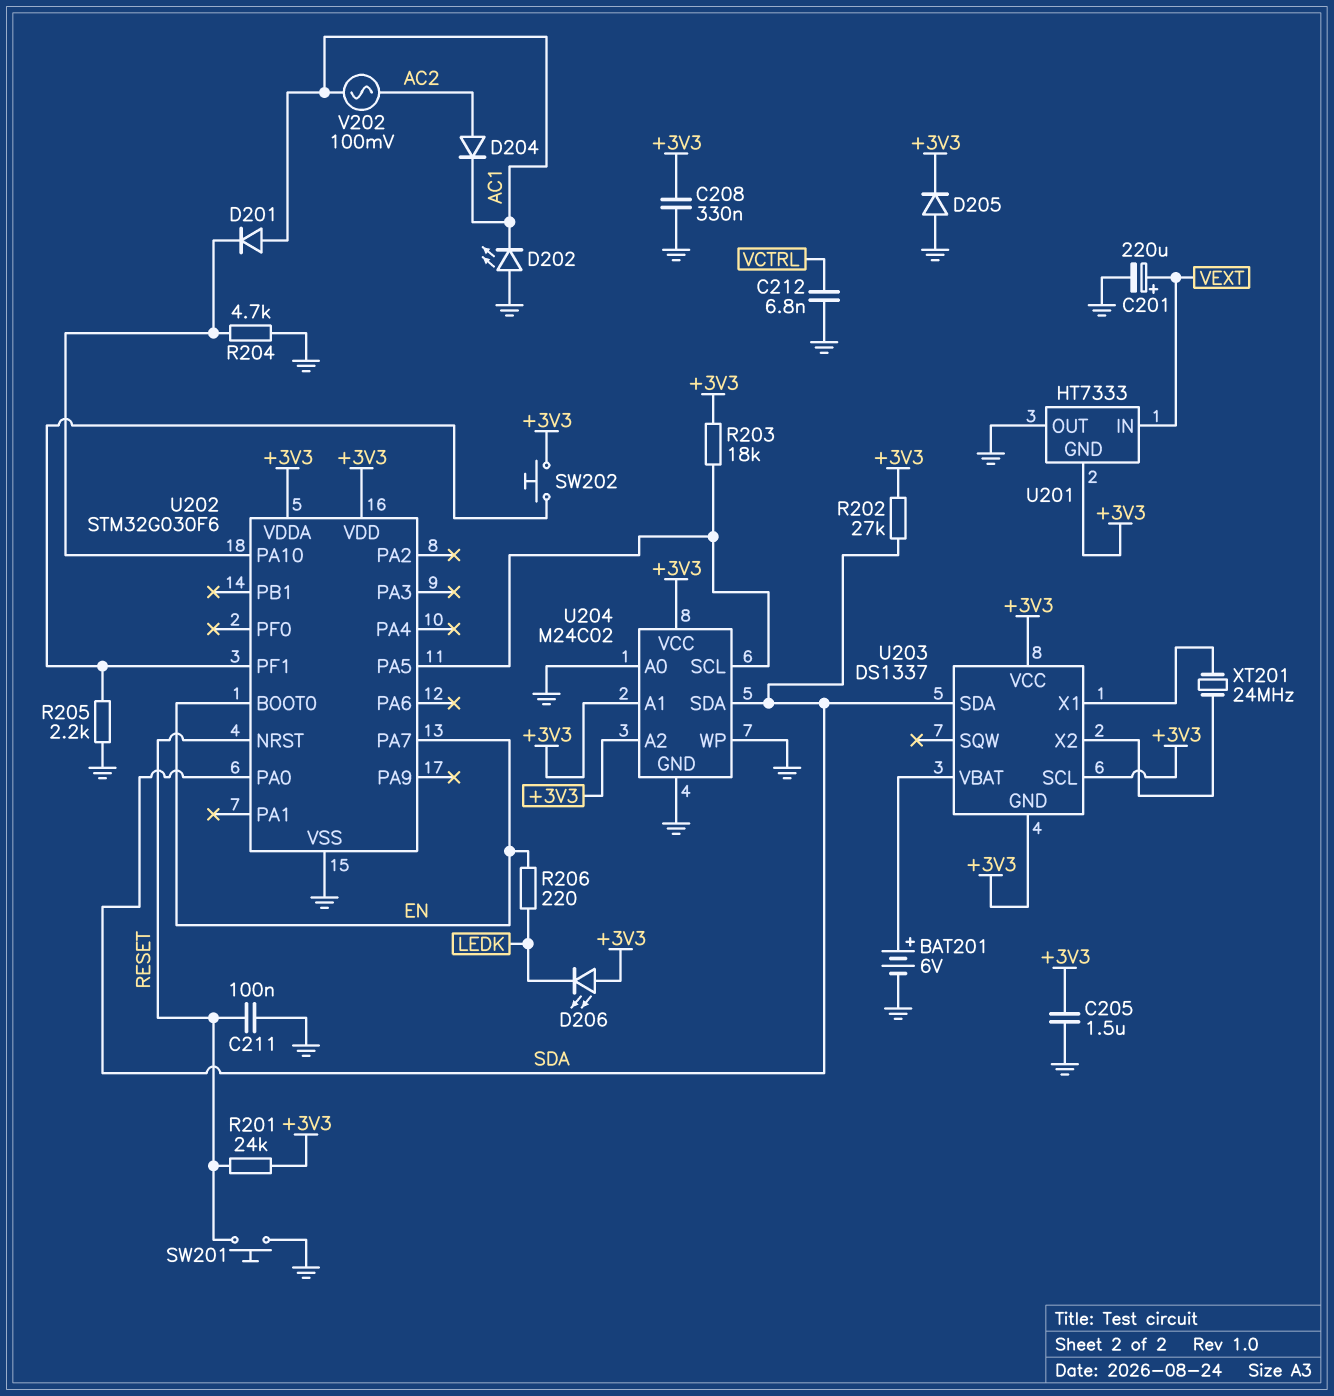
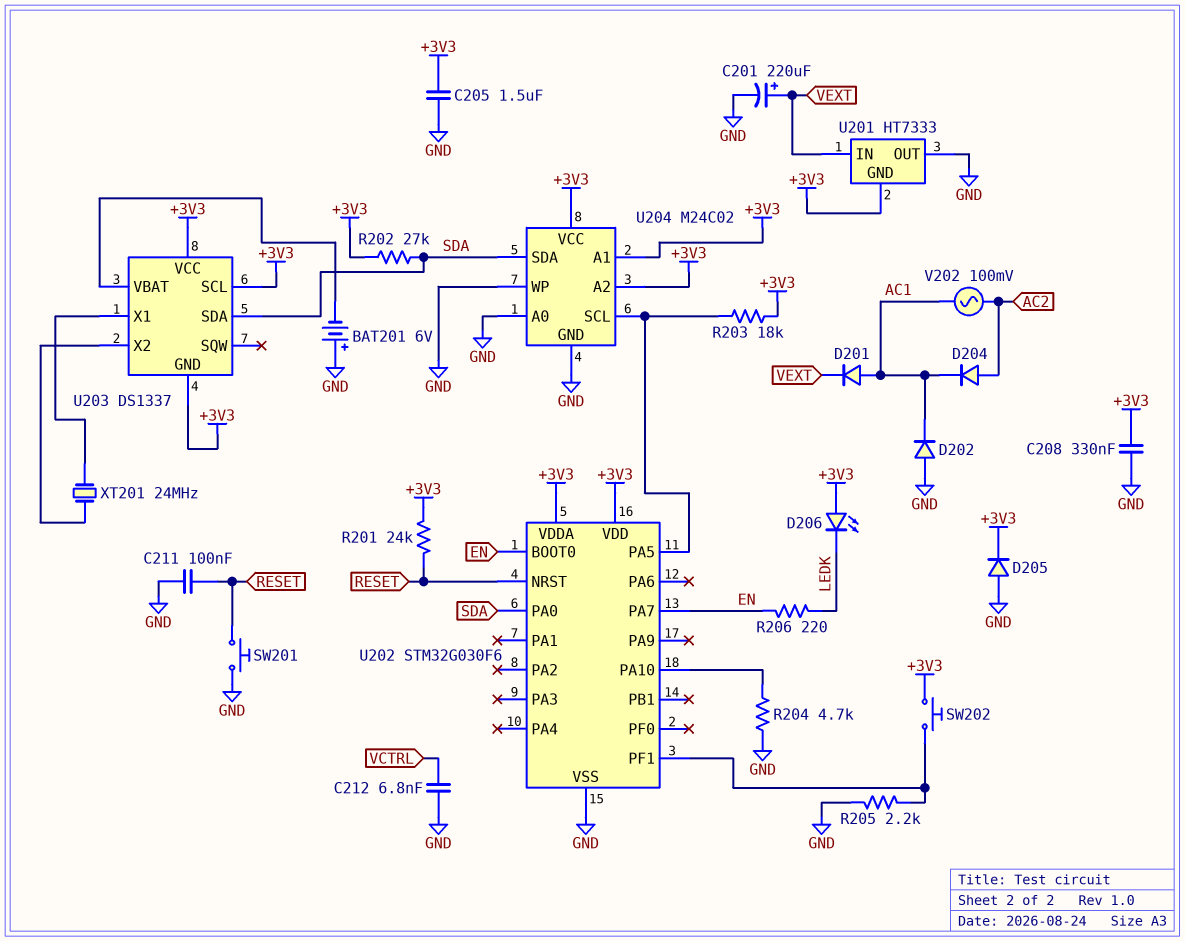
BAT201: 6V (plus U203/VBAT, minus GND) -> 6V (plus GND, minus U203/VBAT)
D201: diode (A AC1, K U202/PA10) -> diode (A AC1, K VEXT)
D202: LED (A GND, K AC1) -> diode (A GND, K AC1)

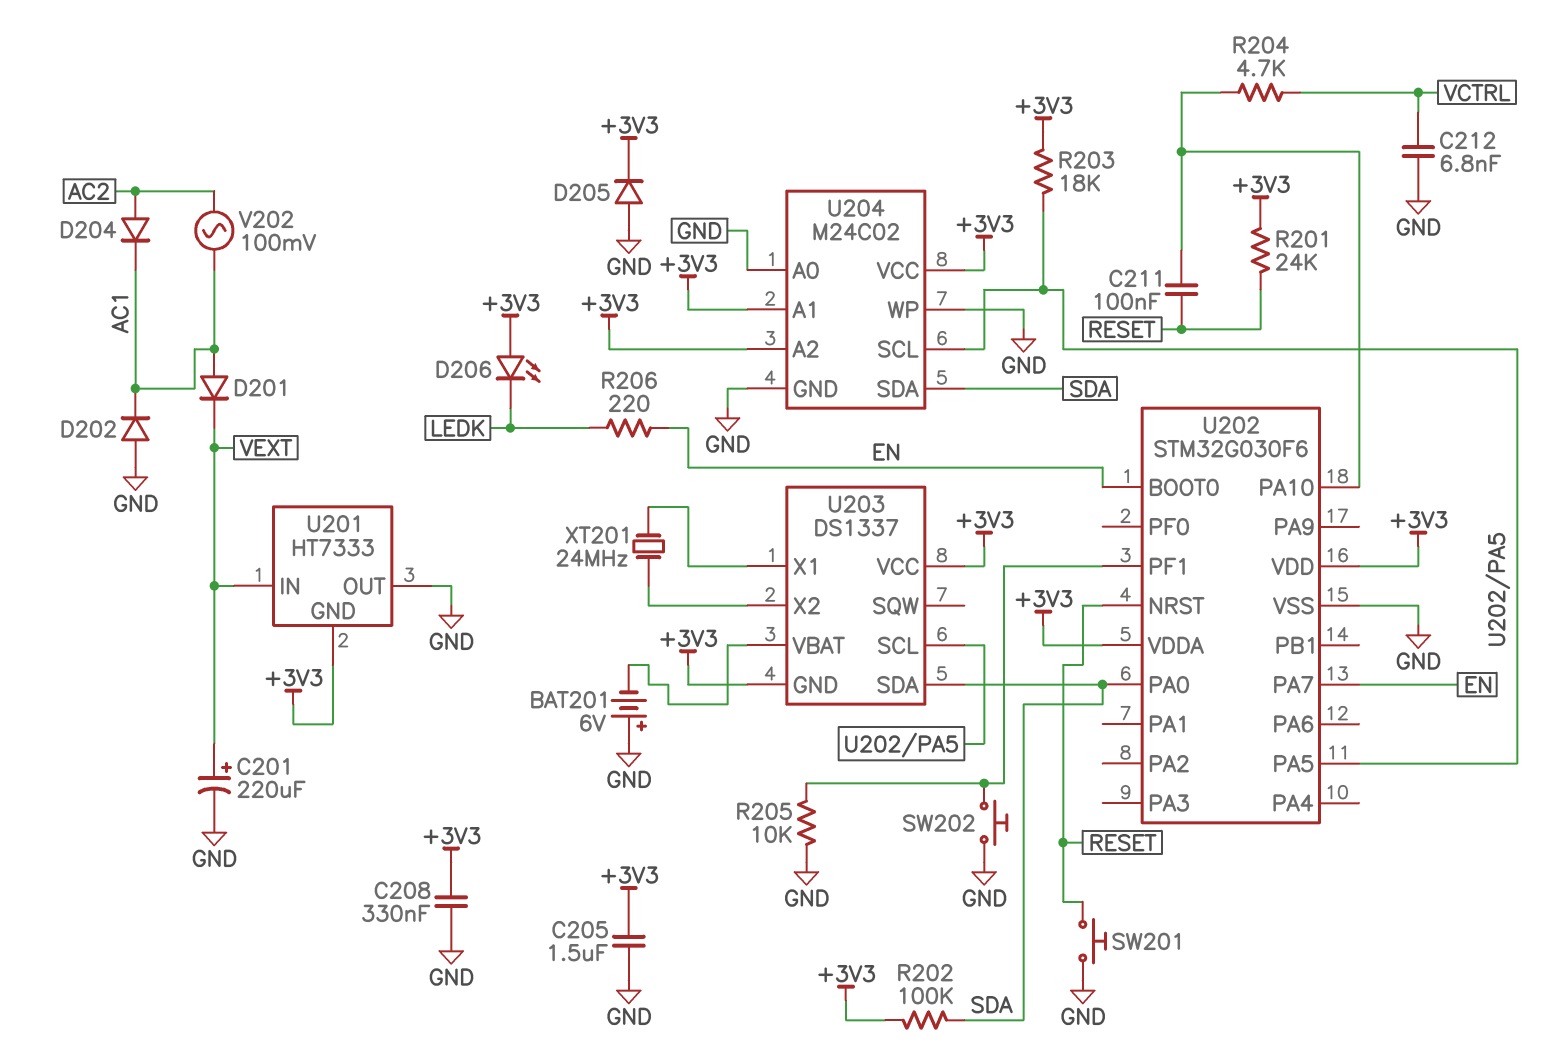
C211: 100nF (GND, RESET) -> 100nF (RESET, U202/PA10)
R202: 27k (+3V3, SDA) -> 100k (+3V3, SDA)
R204: 4.7k (GND, U202/PA10) -> 4.7k (U202/PA10, VCTRL)
R205: 2.2k (GND, U202/PF1) -> 10k (GND, U202/PF1)
SW202: button (+3V3, U202/PF1) -> button (GND, U202/PF1)
U203 pin SCL: +3V3 -> U202/PA5

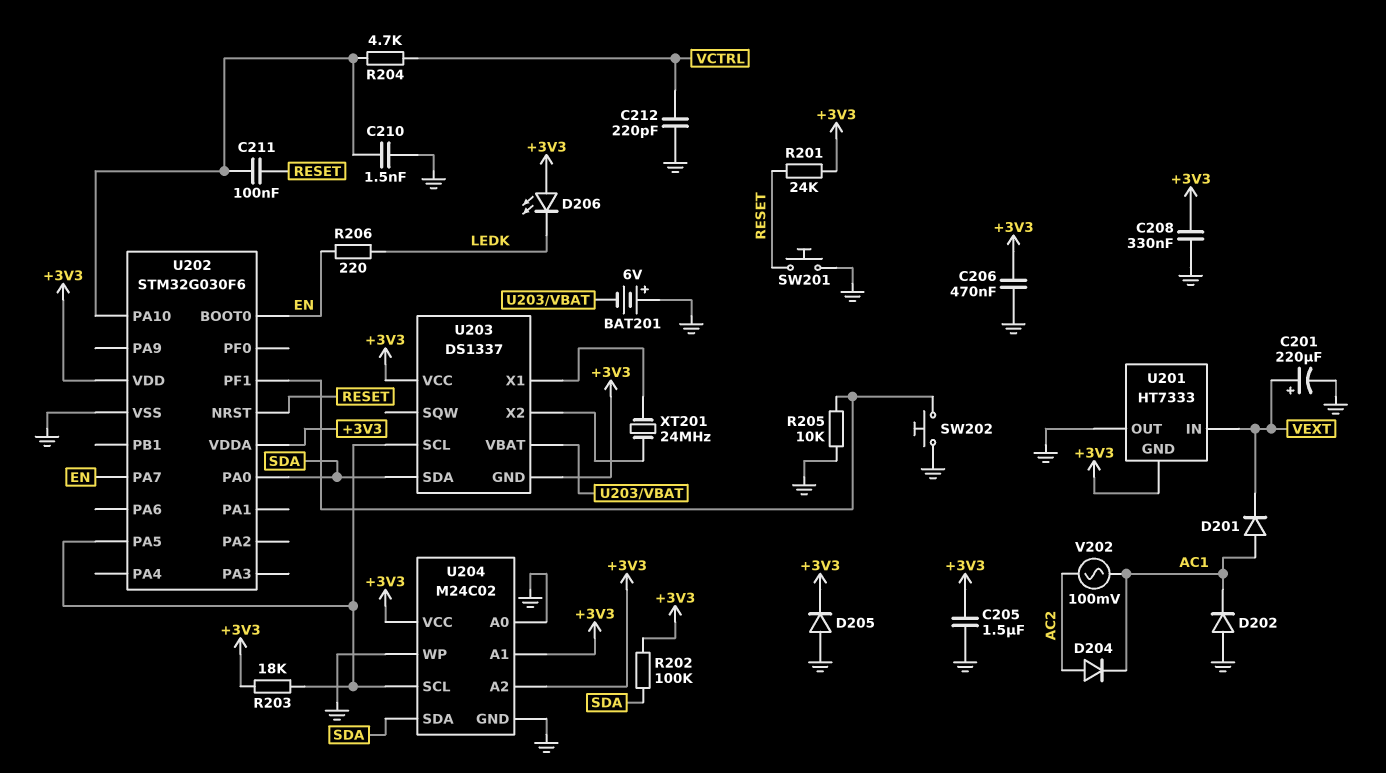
C206: none -> 470nF (+3V3, GND)
C210: none -> 1.5nF (GND, U202/PA10)
C212: 6.8nF (GND, VCTRL) -> 220pF (GND, VCTRL)

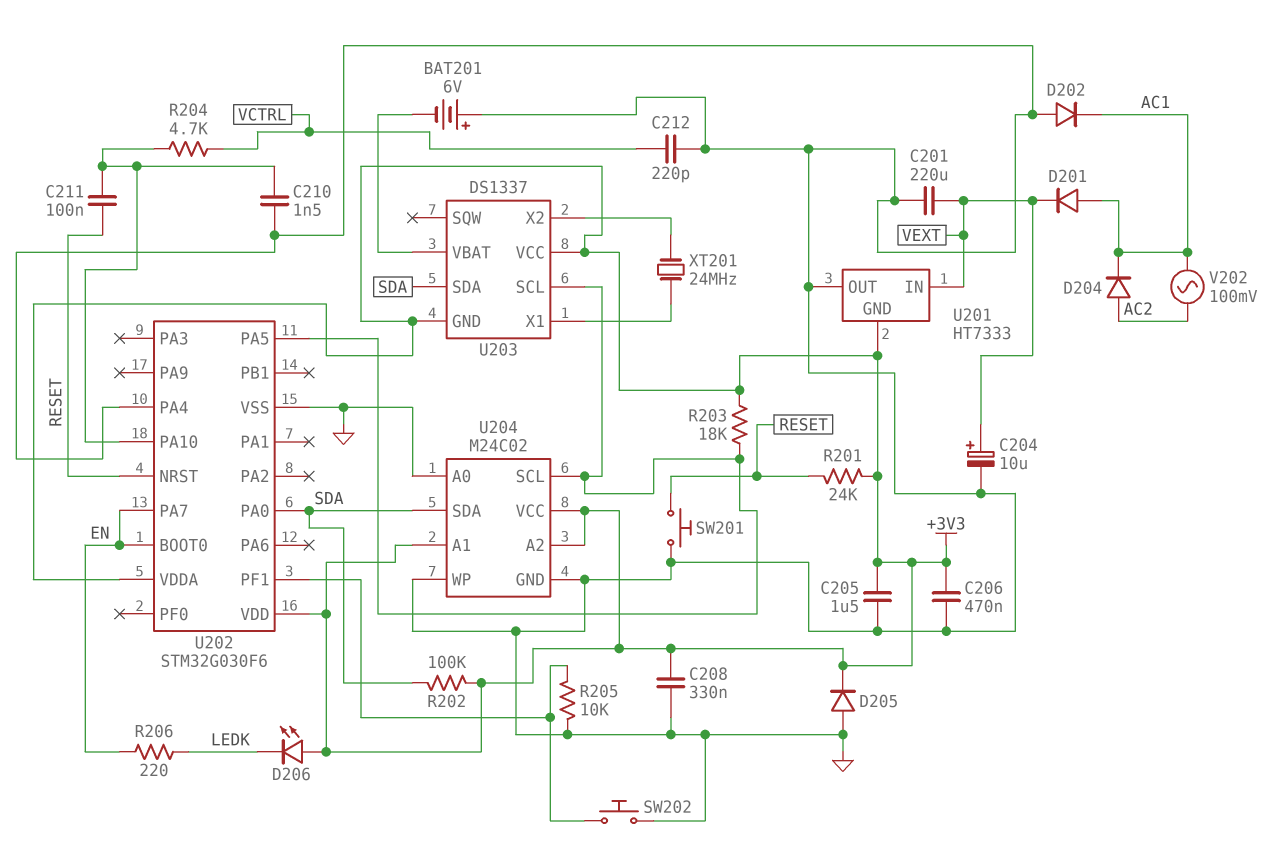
C201: 220uF (plus VEXT, minus GND) -> 220uF (GND, VEXT)
C204: none -> 10uF (plus VEXT, minus GND)
U202 pin PA4: none -> GND

